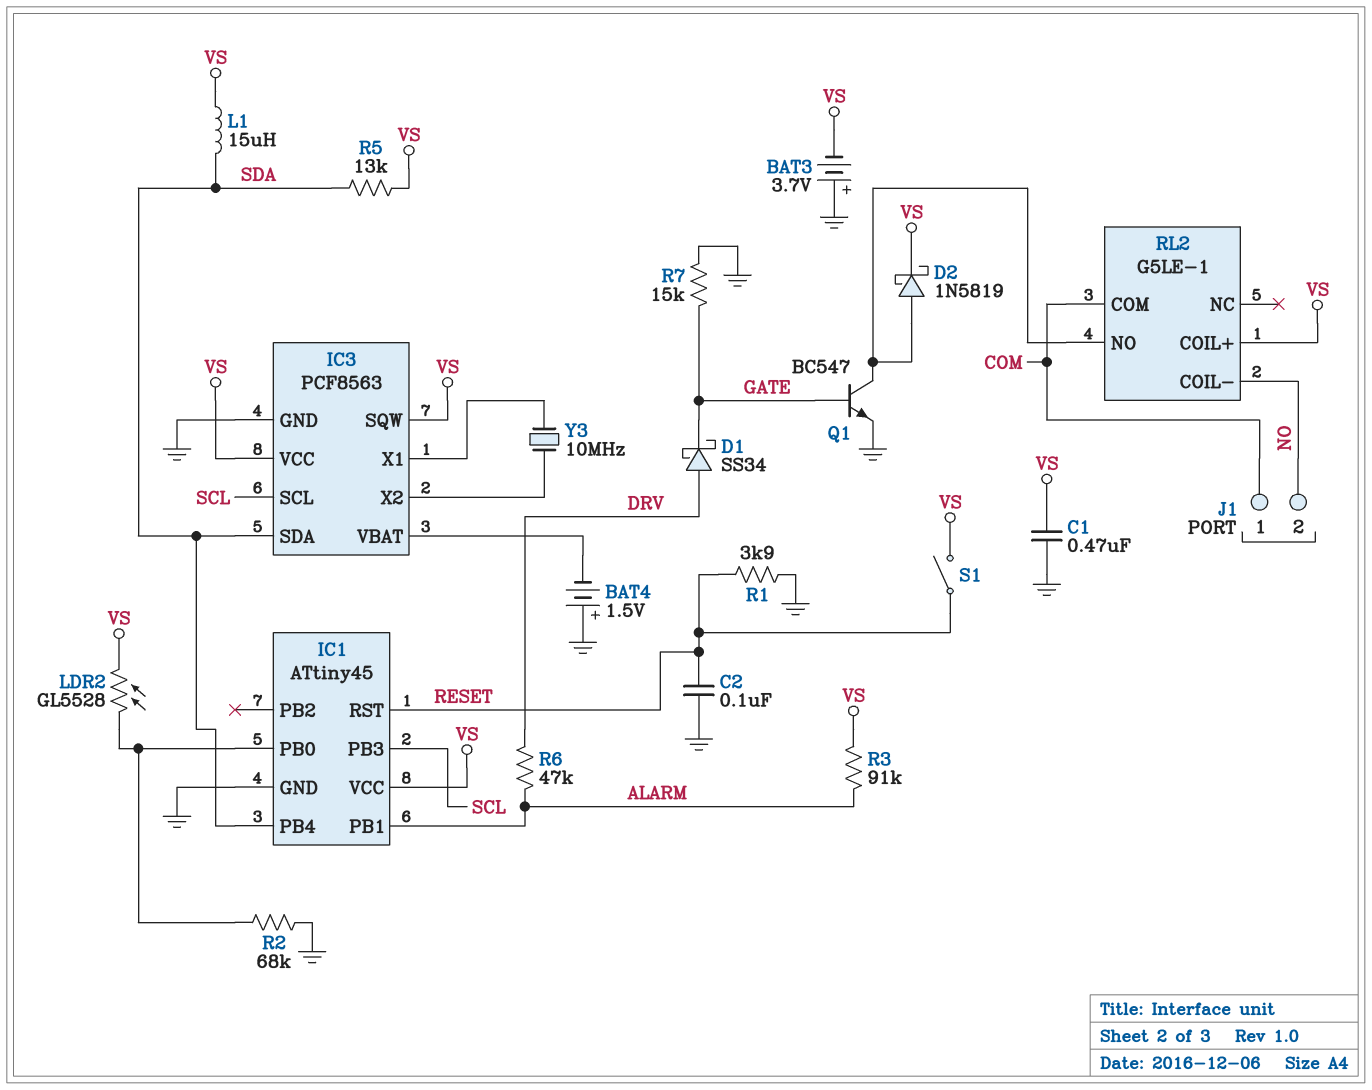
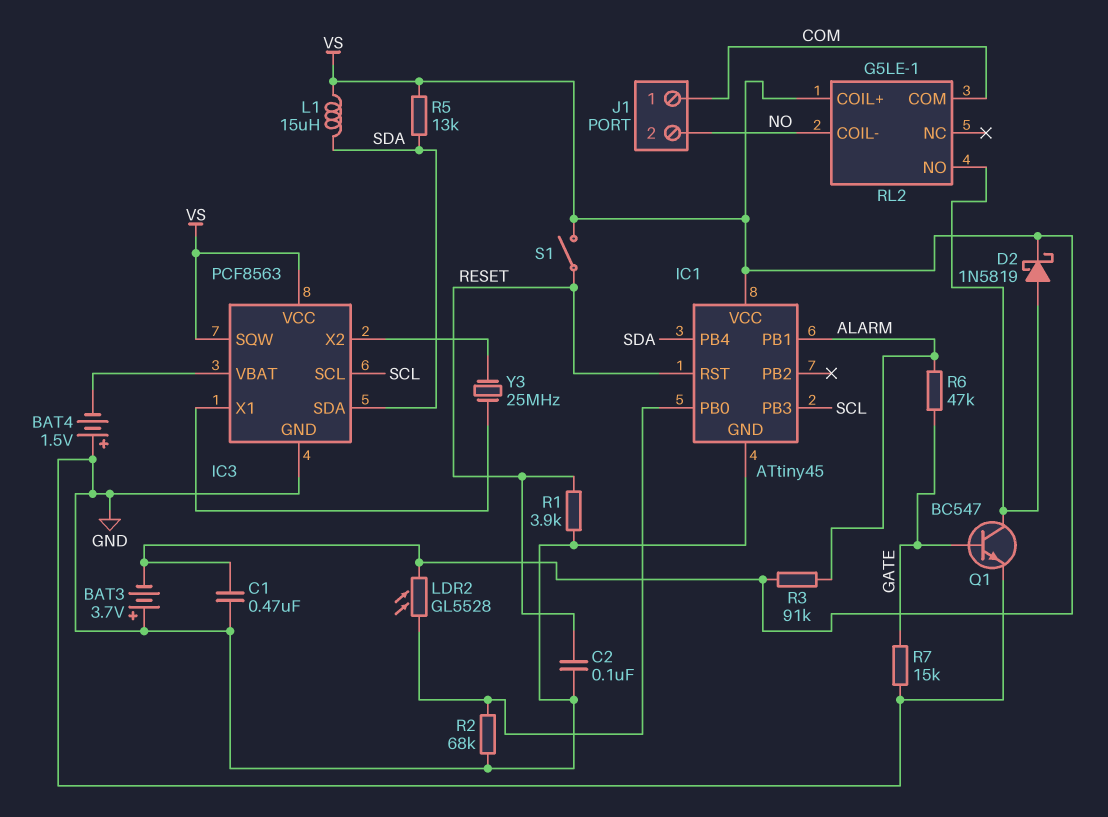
D1: schottky SS34 (A DRV, K GATE) -> none
R6: 47k (ALARM, DRV) -> 47k (ALARM, GATE)
Y3: 10MHz (IC3/X1, IC3/X2) -> 25MHz (IC3/X1, IC3/X2)

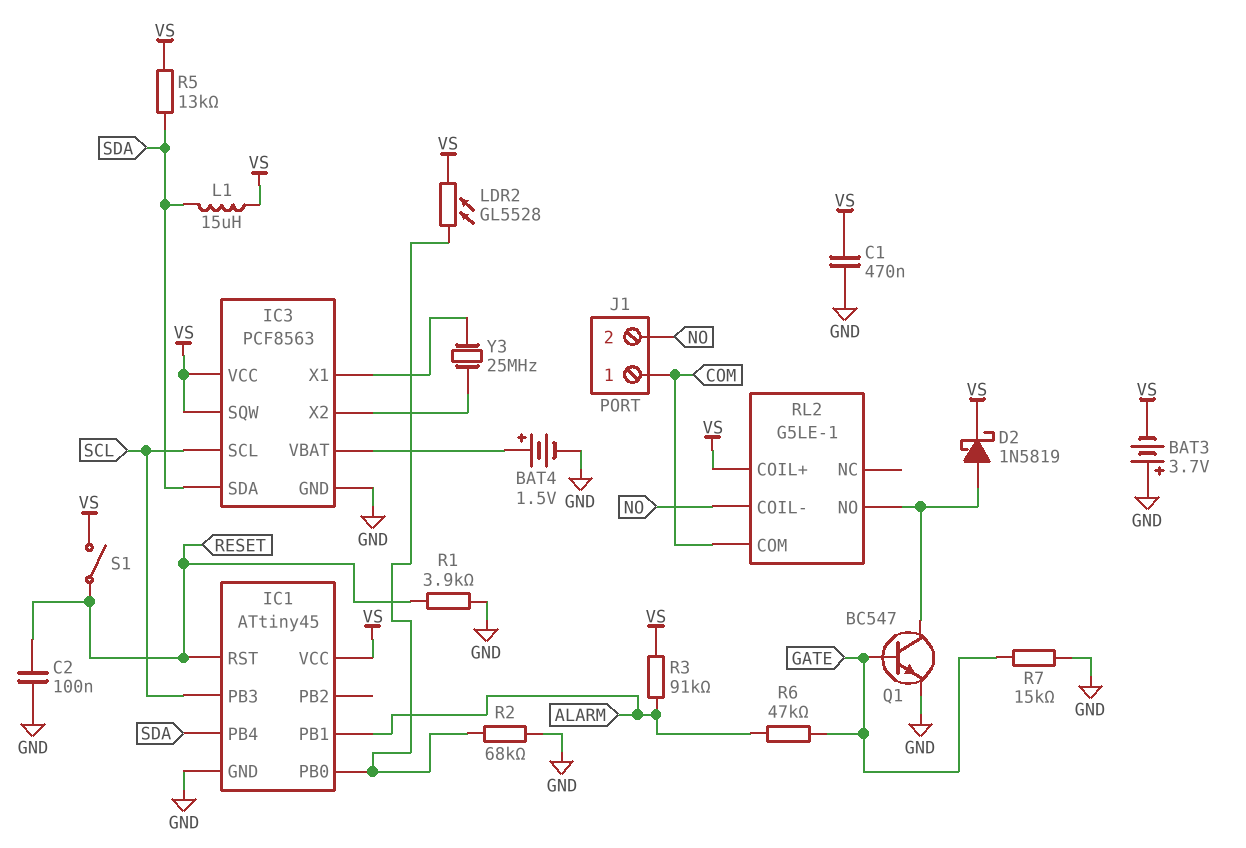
BAT4: 1.5V (plus GND, minus IC3/VBAT) -> 1.5V (plus IC3/VBAT, minus GND)

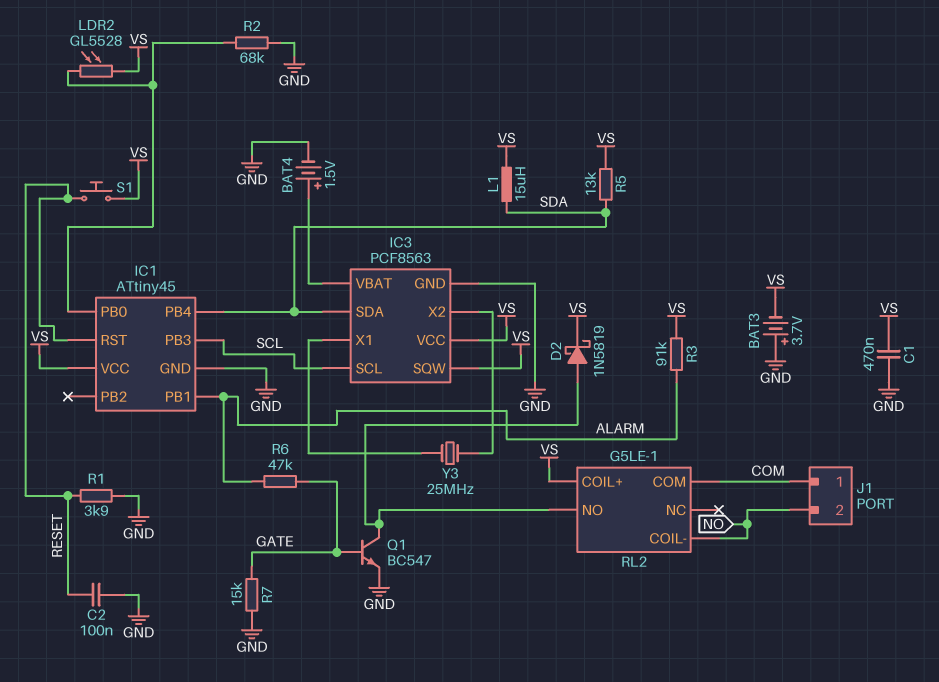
S1: switch (RESET, VS) -> button (RESET, VS)

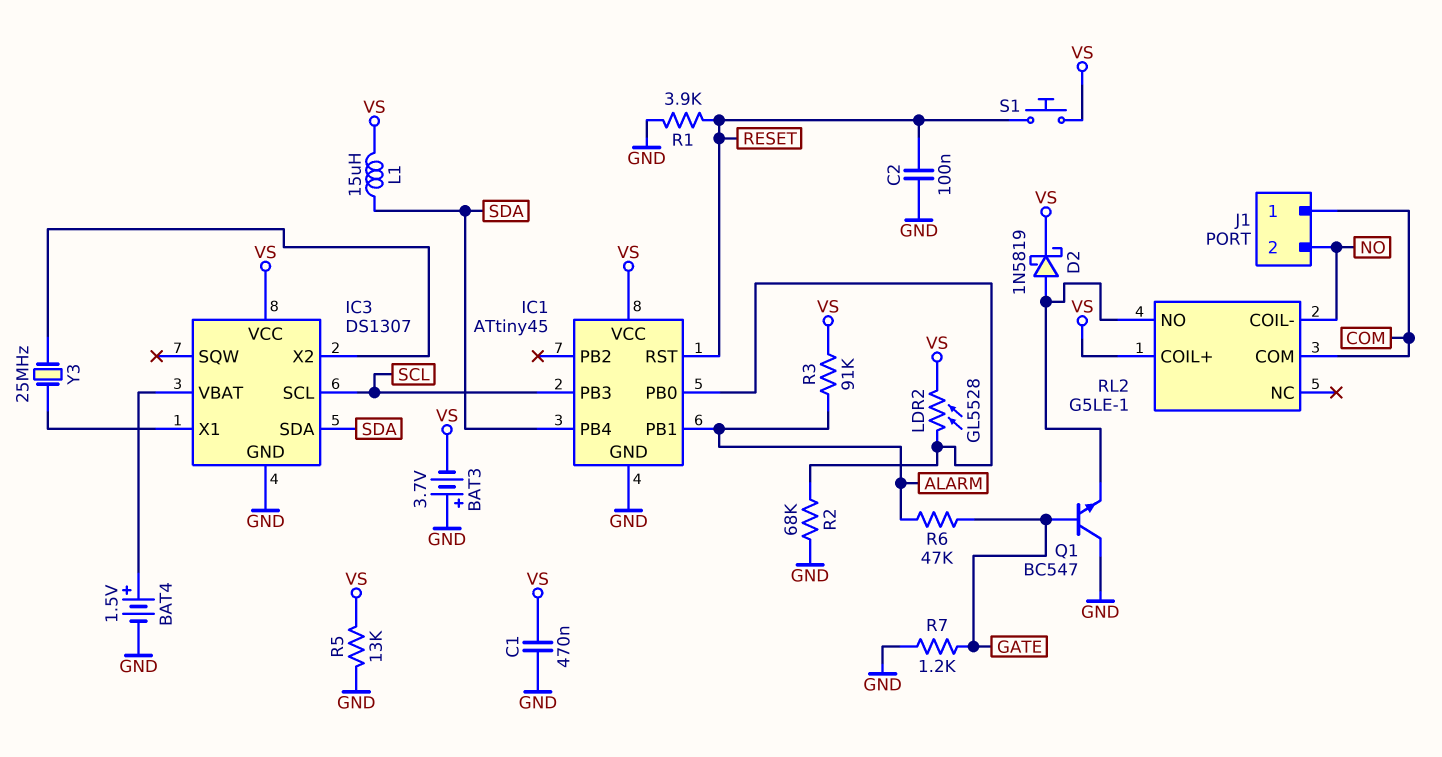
IC3: PCF8563 -> DS1307
IC3 pin SQW: VS -> none
Q1: NPN BC547 (B GATE, C RL2/NO, E GND) -> NPN BC547 (B GATE, C GND, E RL2/NO)
R5: 13k (SDA, VS) -> 13k (GND, VS)
R7: 15k (GATE, GND) -> 1.2k (GATE, GND)

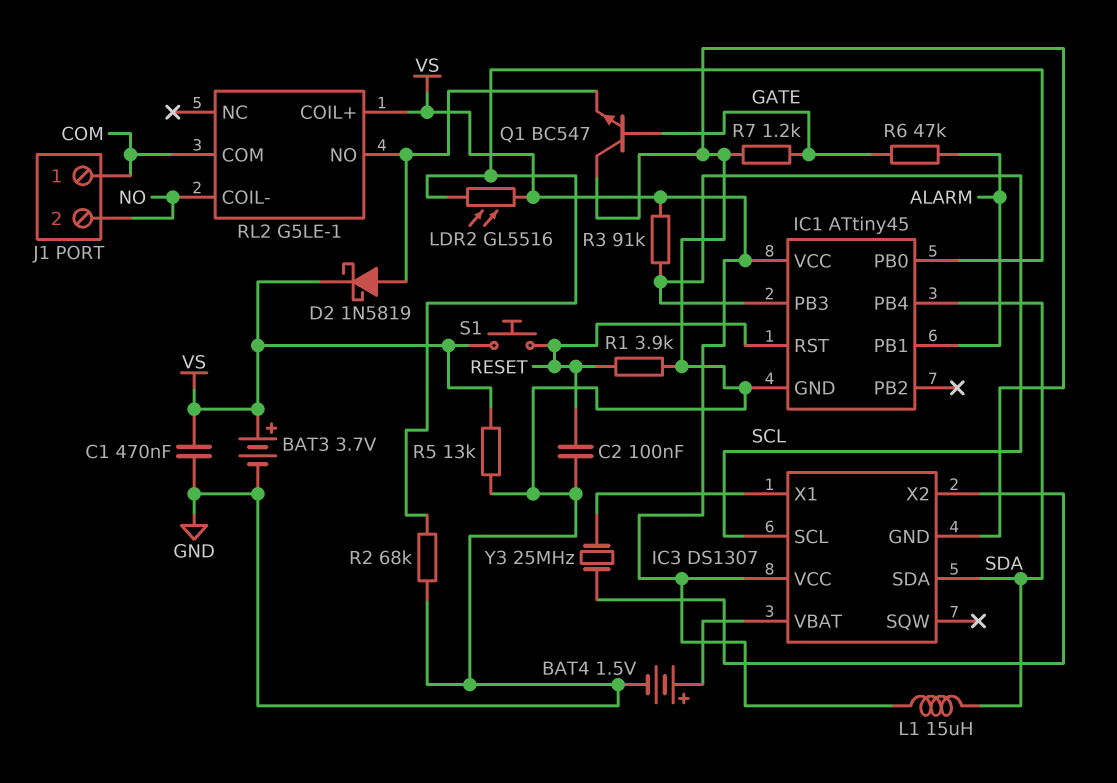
BAT3: 3.7V (plus GND, minus VS) -> 3.7V (plus VS, minus GND)
LDR2: GL5528 (IC1/PB0, VS) -> GL5516 (IC1/PB0, VS)
R3: 91k (ALARM, VS) -> 91k (SCL, VS)

